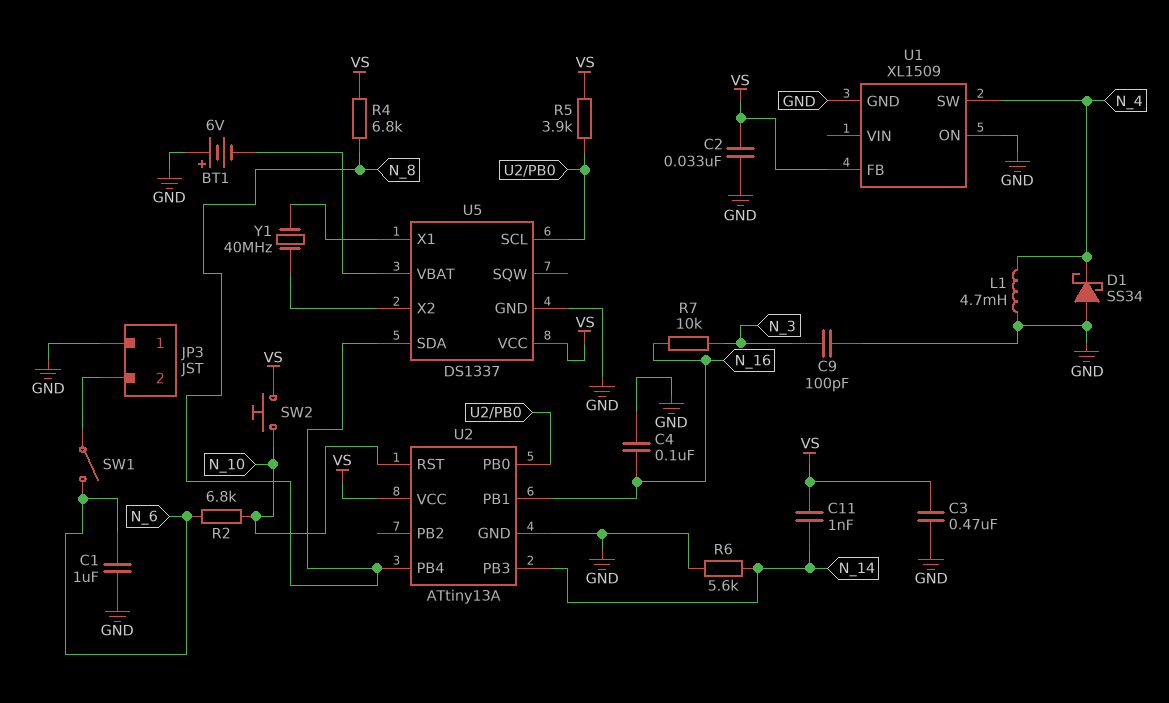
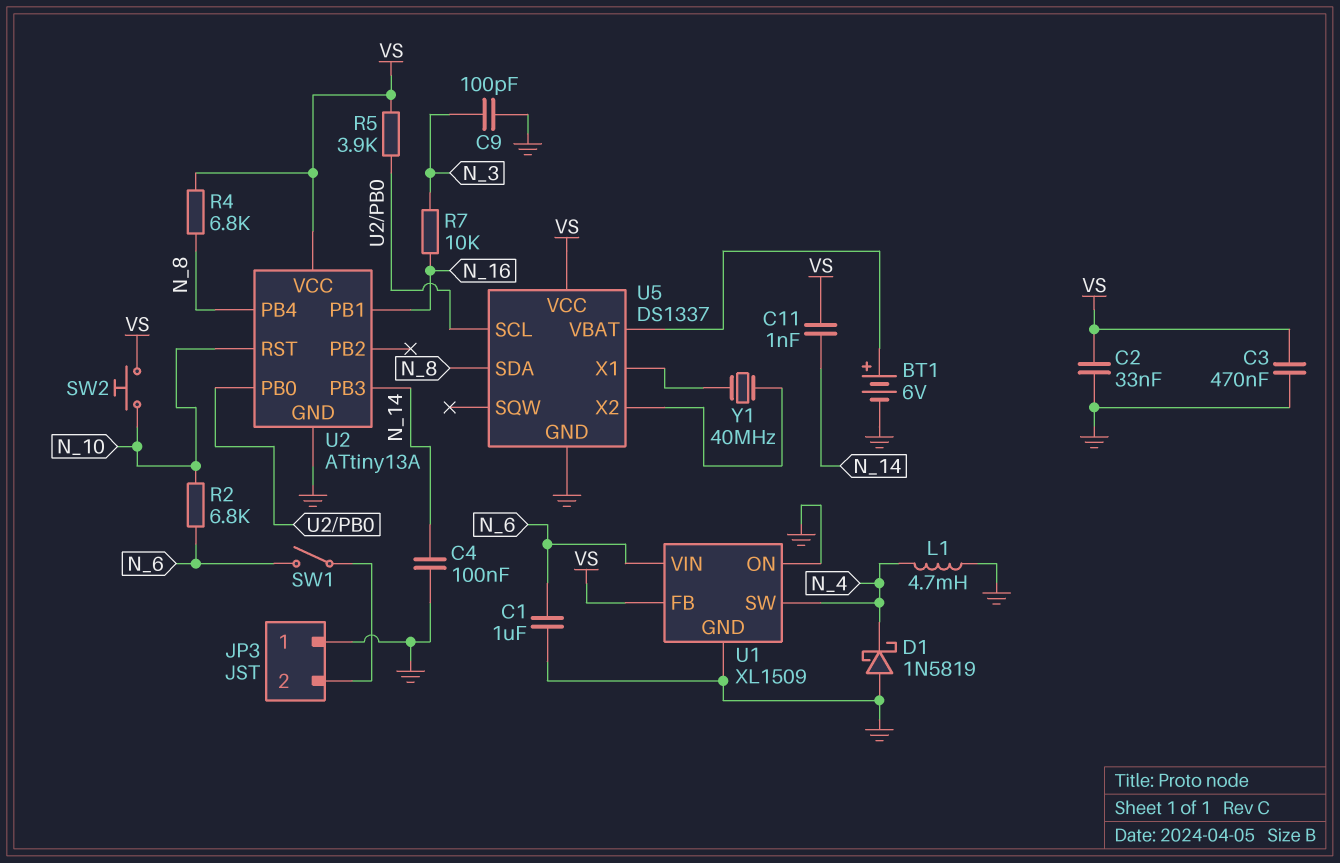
BT1: 6V (plus GND, minus U5/VBAT) -> 6V (plus U5/VBAT, minus GND)
C4: 100nF (GND, N_16) -> 100nF (GND, N_14)
D1: schottky SS34 (A GND, K N_4) -> schottky 1N5819 (A GND, K N_4)
R6: 5.6k (GND, N_14) -> none
U1 pin VIN: none -> N_6

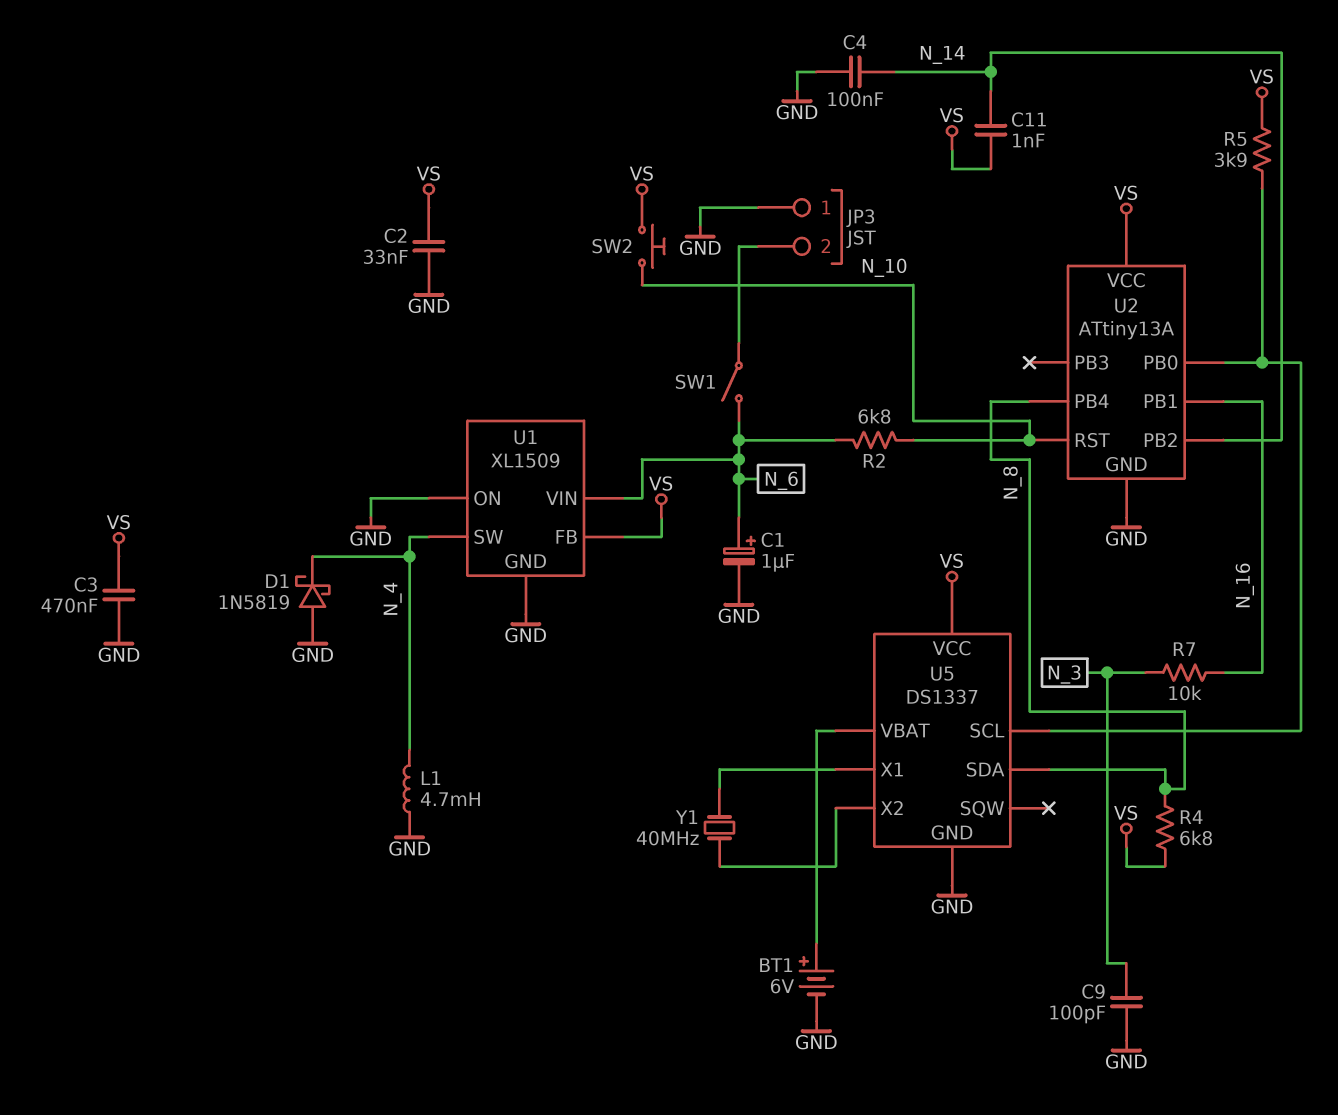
C1: 1uF (GND, N_6) -> 1uF (plus N_6, minus GND)
U2 pin PB2: none -> N_14
U2 pin PB3: N_14 -> none

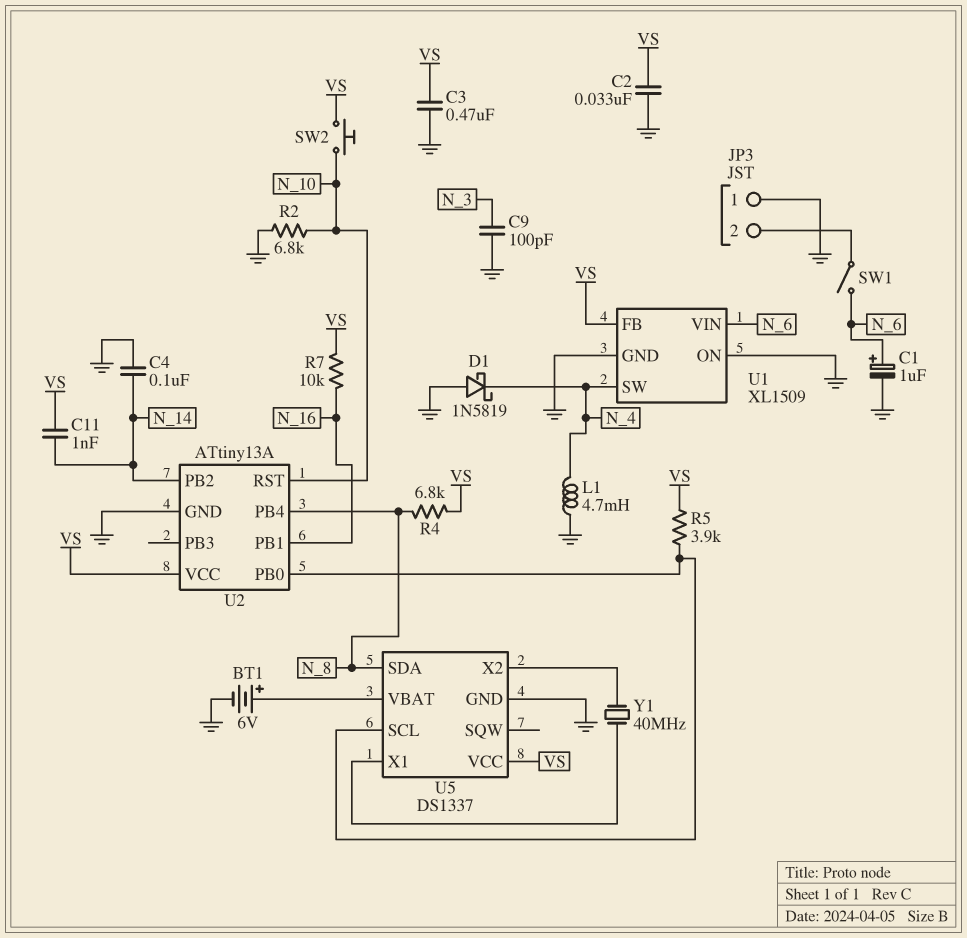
R2: 6.8k (N_6, N_10) -> 6.8k (GND, N_10)
R7: 10k (N_3, N_16) -> 10k (N_16, VS)

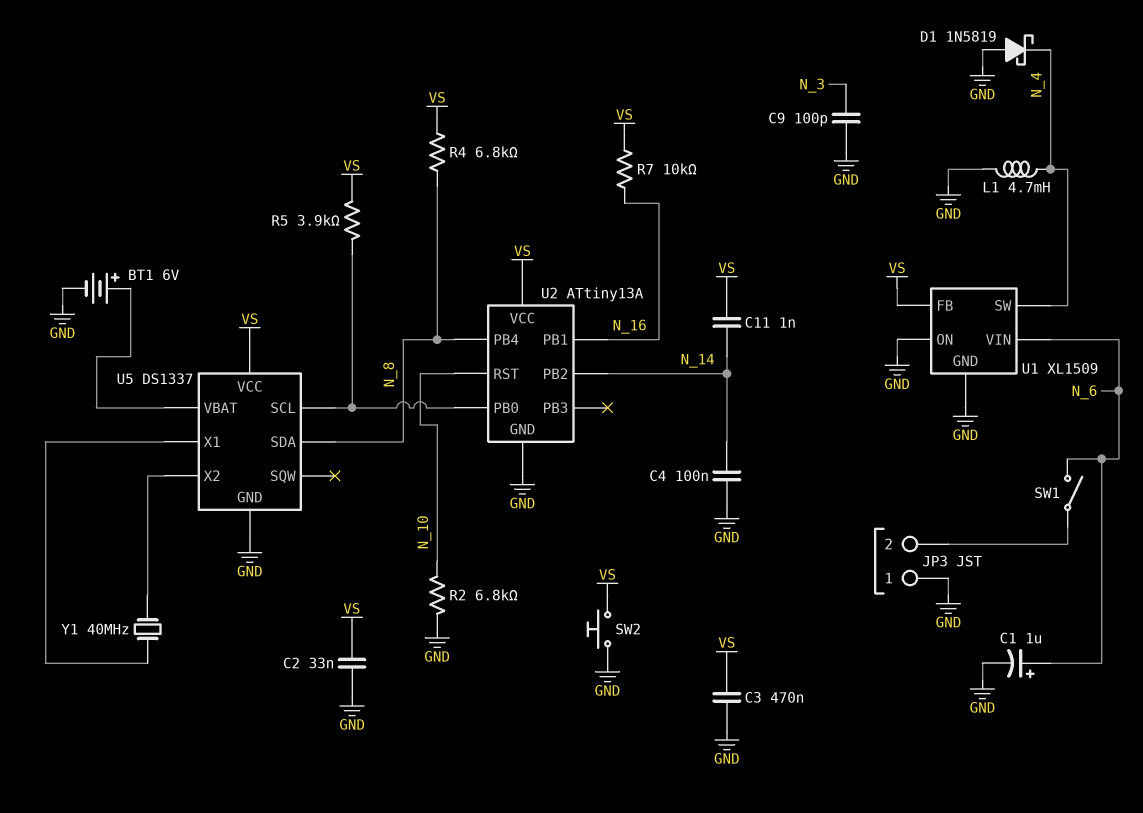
SW2: button (N_10, VS) -> button (GND, VS)

